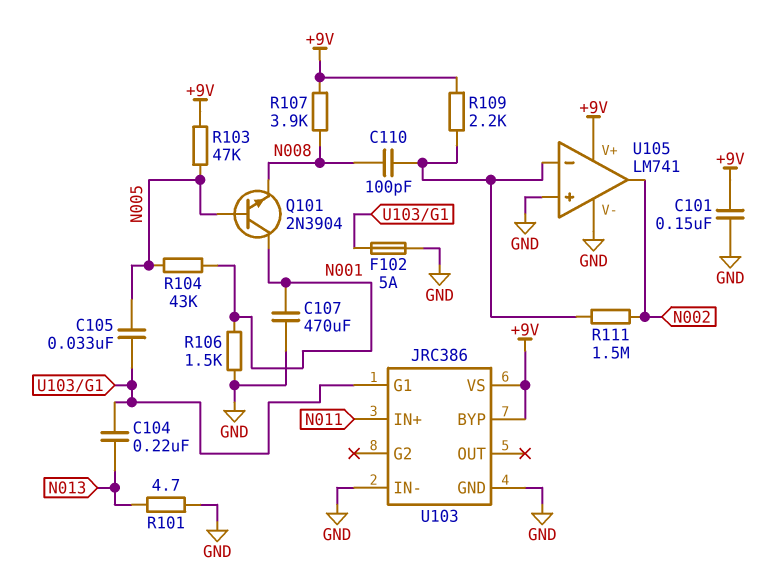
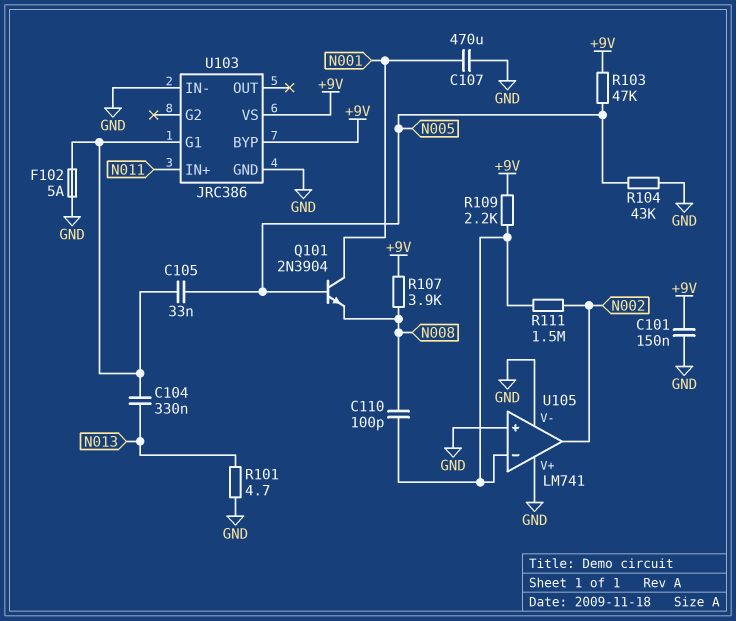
C104: 220nF (N013, U103/G1) -> 330nF (N013, U103/G1)
R104: 43k (N001, N005) -> 43k (GND, N005)
R106: 1.5k (GND, N001) -> none
U105 pin V+: +9V -> GND

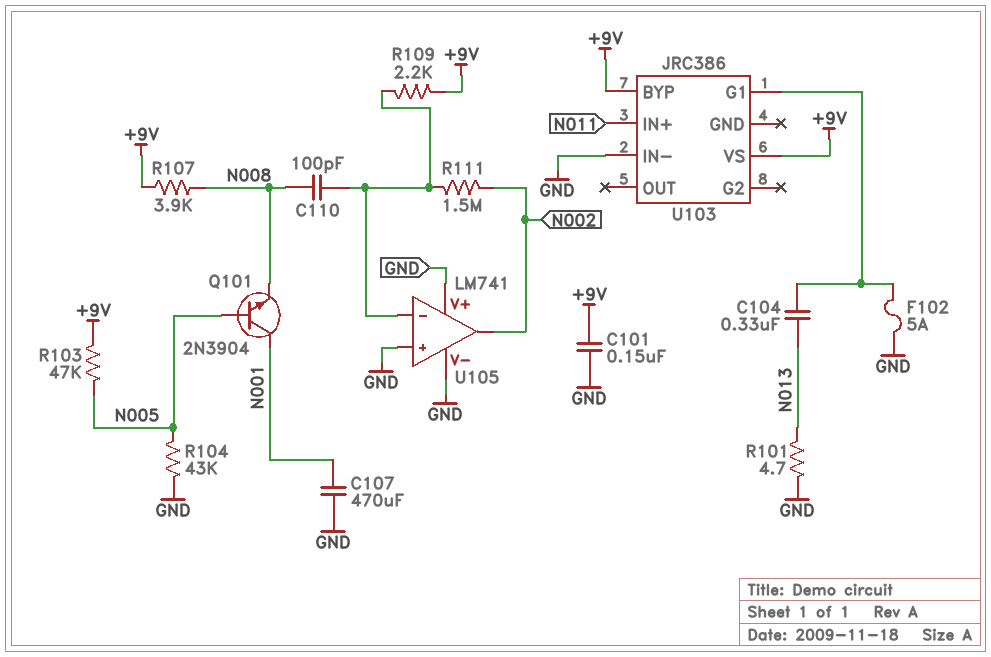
C105: 33nF (N005, U103/G1) -> none
U103 pin GND: GND -> none

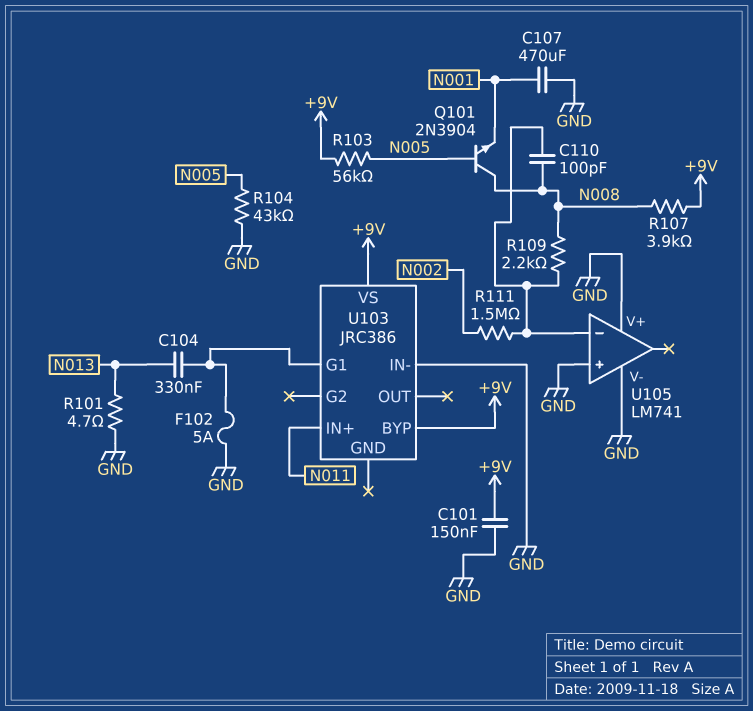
Q101: NPN 2N3904 (B N005, C N001, E N008) -> NPN 2N3904 (B N005, C N008, E N001)
R103: 47k (+9V, N005) -> 56k (+9V, N005)
R109: 2.2k (+9V, U105/in-) -> 2.2k (N008, U105/in-)
U105 pin out: N002 -> none

